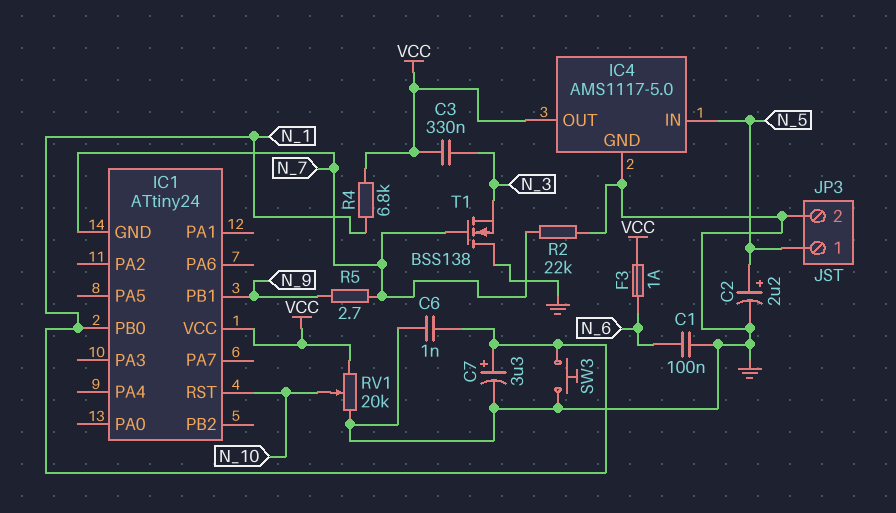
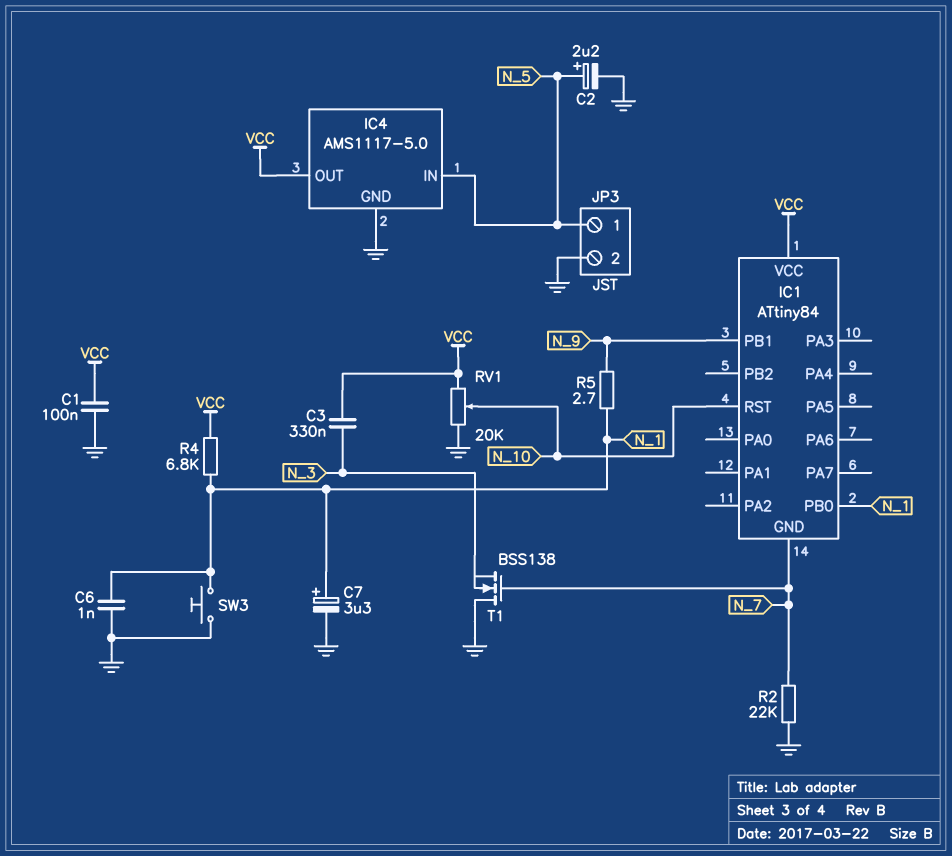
C1: 100nF (GND, N_6) -> 100nF (GND, VCC)
F3: 1A (N_6, VCC) -> none
IC1: ATtiny24 -> ATtiny84
R5: 2.7 (N_7, N_9) -> 2.7 (N_1, N_9)

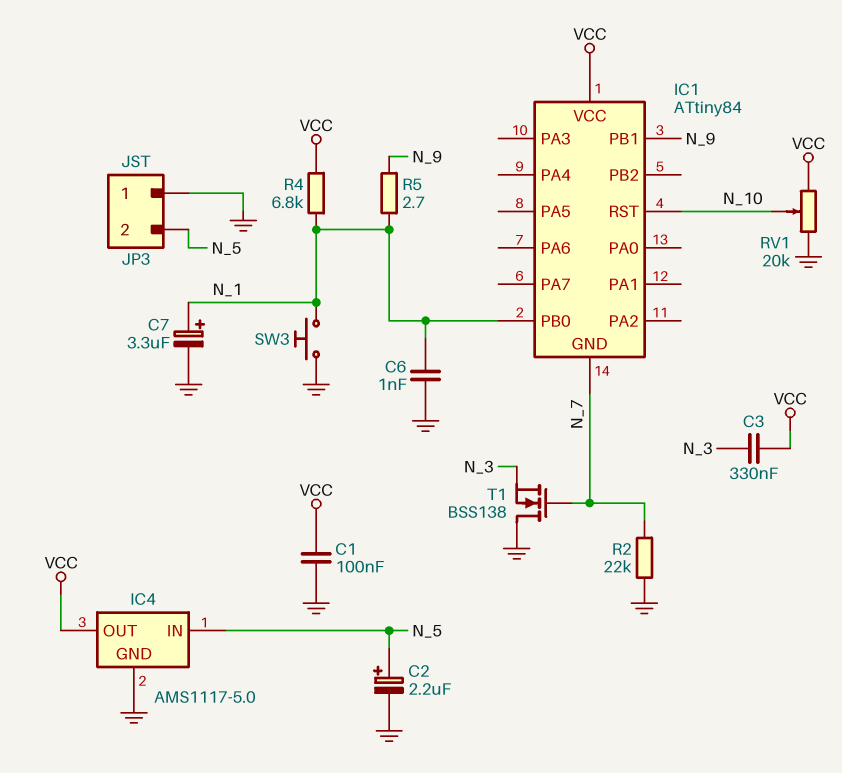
JP3 pin 1: N_5 -> GND
JP3 pin 2: GND -> N_5

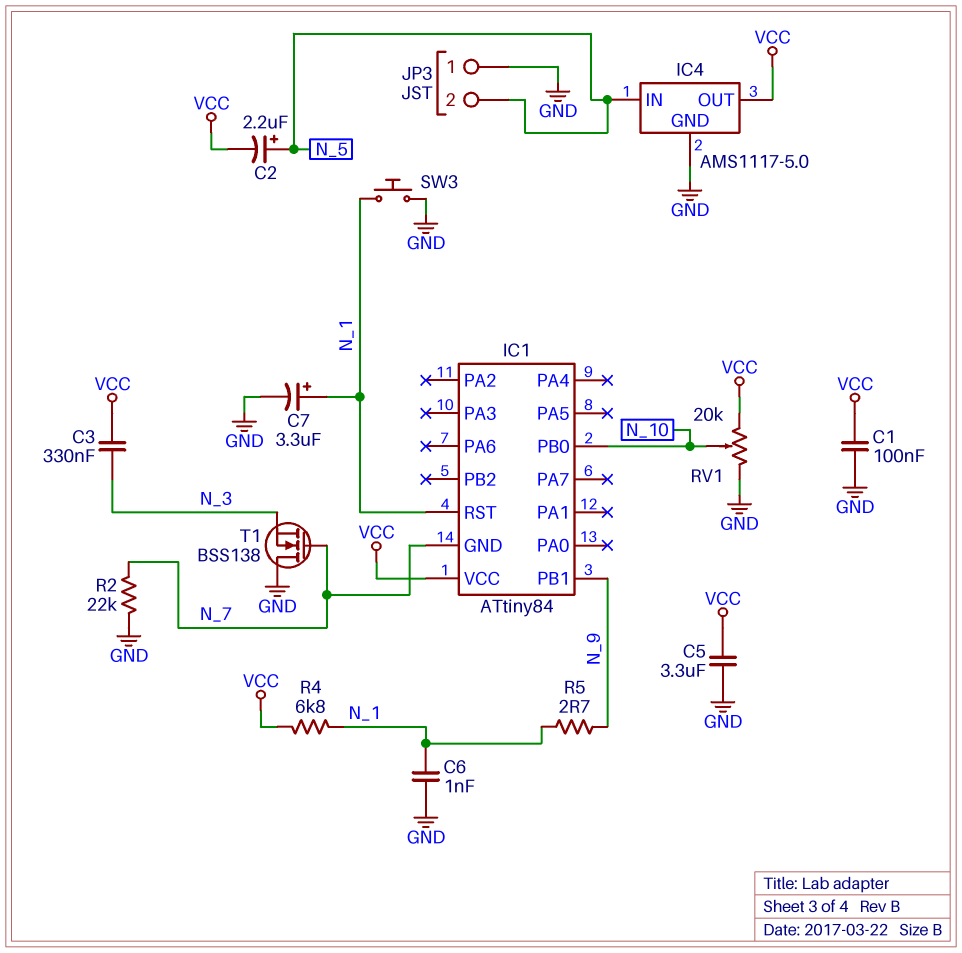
C2: 2.2uF (plus N_5, minus GND) -> 2.2uF (plus N_5, minus VCC)
C5: none -> 3.3uF (GND, VCC)
IC1 pin PB0: N_1 -> N_10
IC1 pin RST: N_10 -> N_1

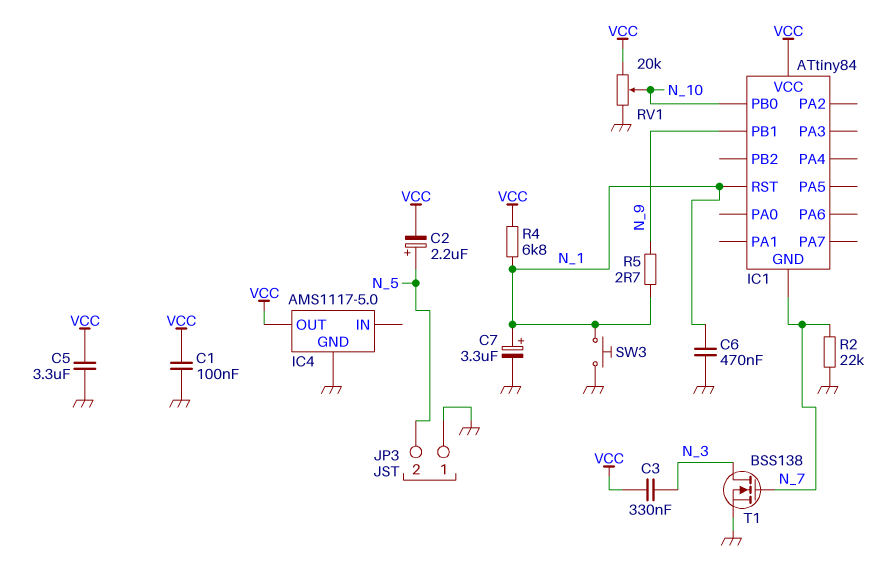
C6: 1nF (GND, N_1) -> 470nF (GND, N_1)
IC4 pin IN: N_5 -> none
T1: NMOS BSS138 (G N_7, D GND, S N_3) -> NMOS BSS138 (G N_7, D N_3, S GND)

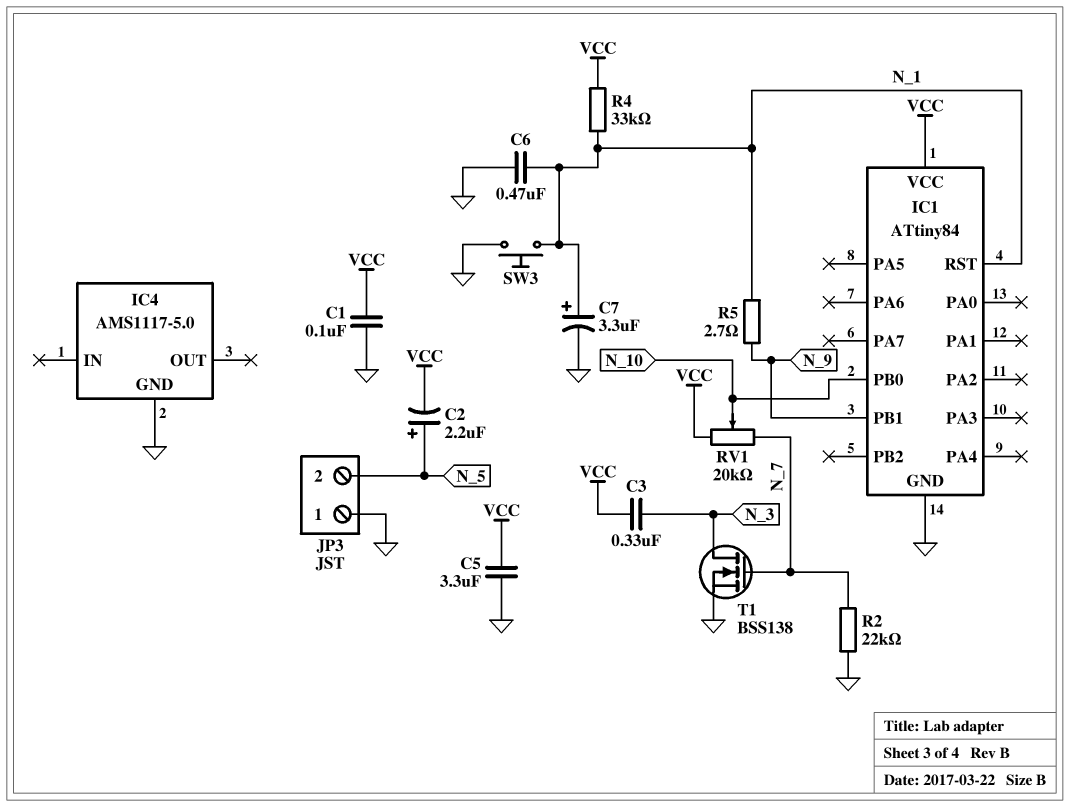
IC1 pin GND: N_7 -> GND
IC4 pin OUT: VCC -> none
R4: 6.8k (N_1, VCC) -> 33k (N_1, VCC)
RV1: 20k (GND, VCC, wiper N_10) -> 20k (N_7, VCC, wiper N_10)

